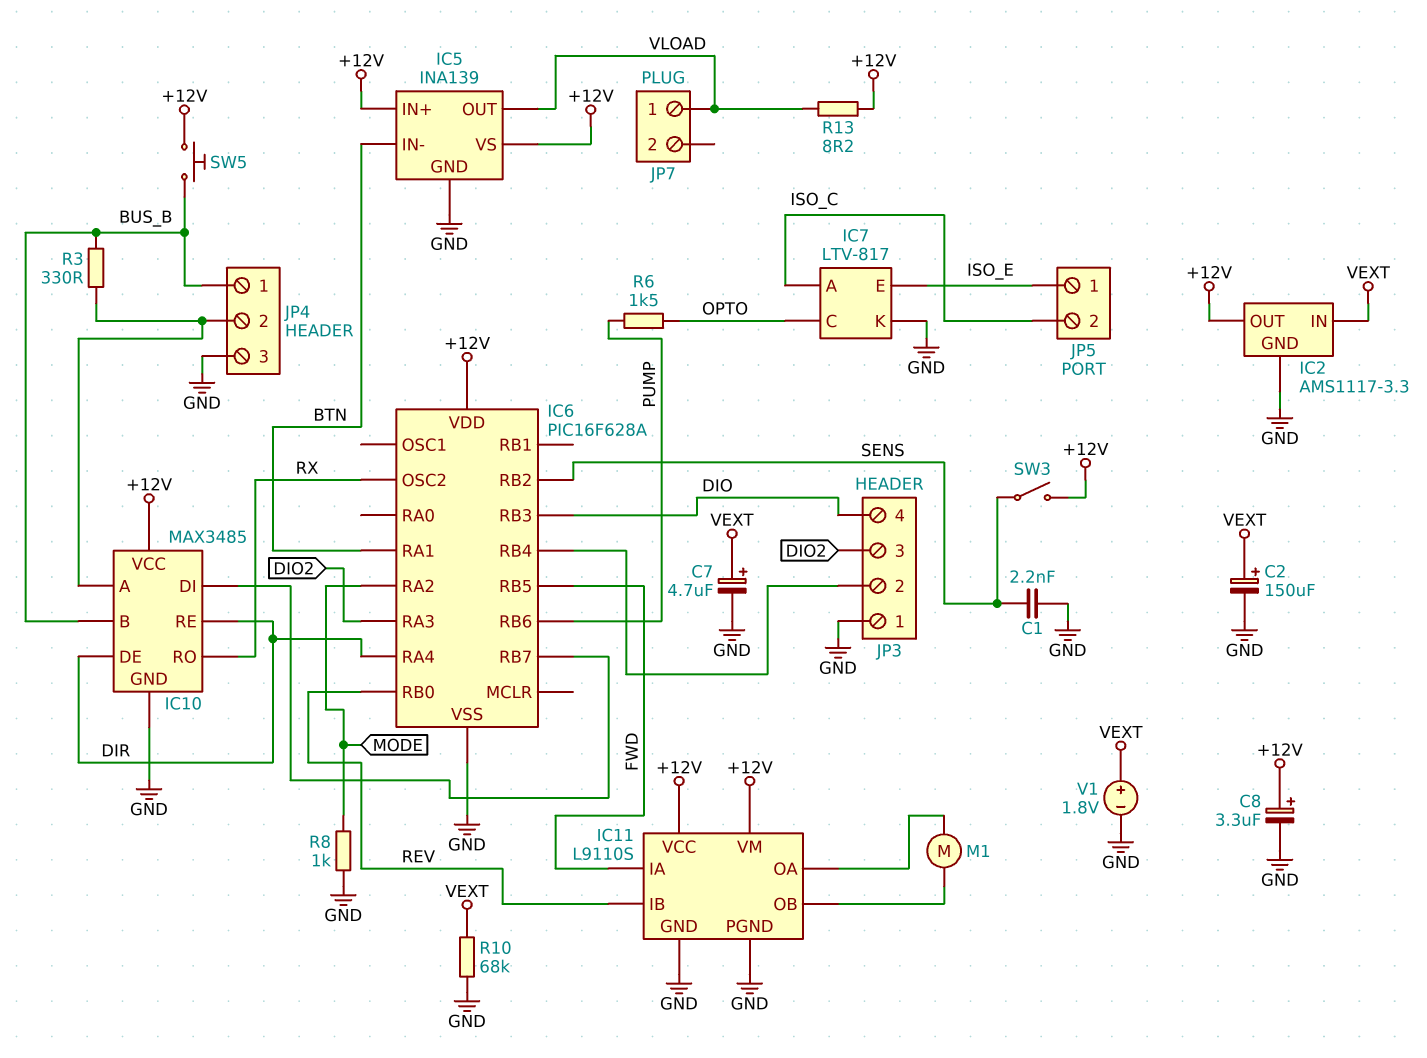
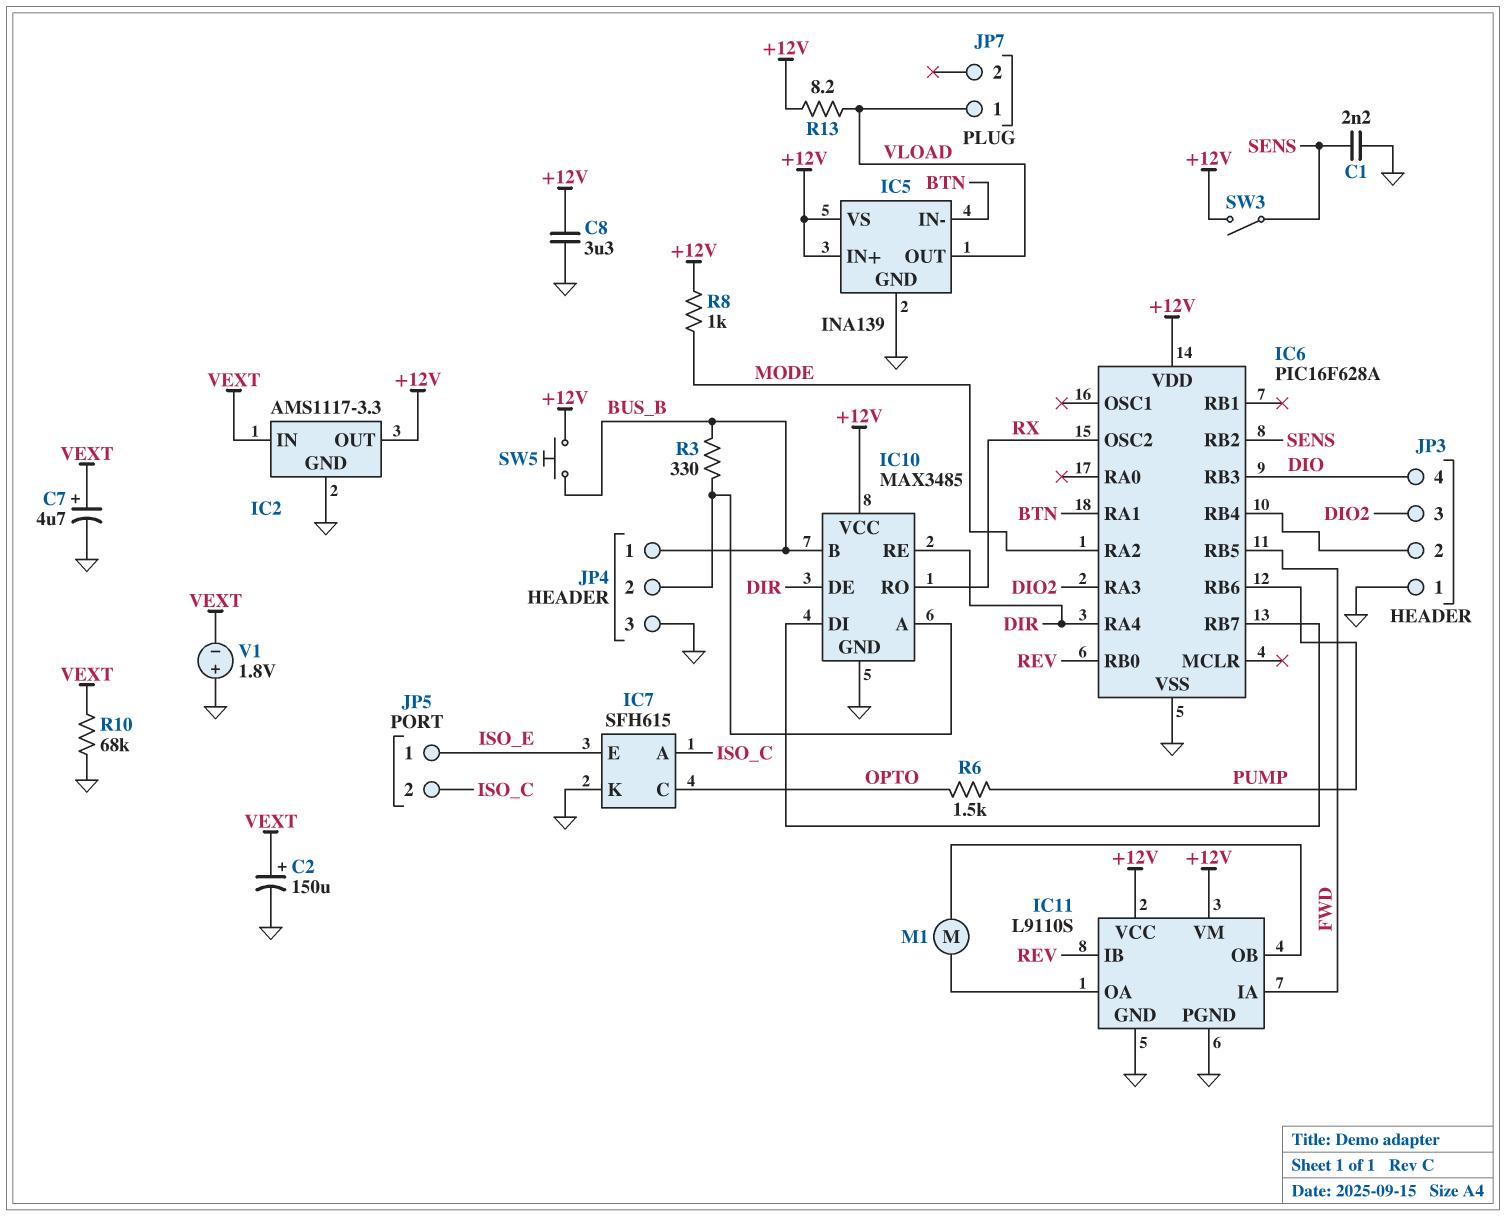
C8: 3.3uF (plus +12V, minus GND) -> 3.3uF (+12V, GND)
IC7: LTV-817 -> SFH615
R8: 1k (GND, MODE) -> 1k (+12V, MODE)
V1: 1.8V (plus VEXT, minus GND) -> 1.8V (plus GND, minus VEXT)

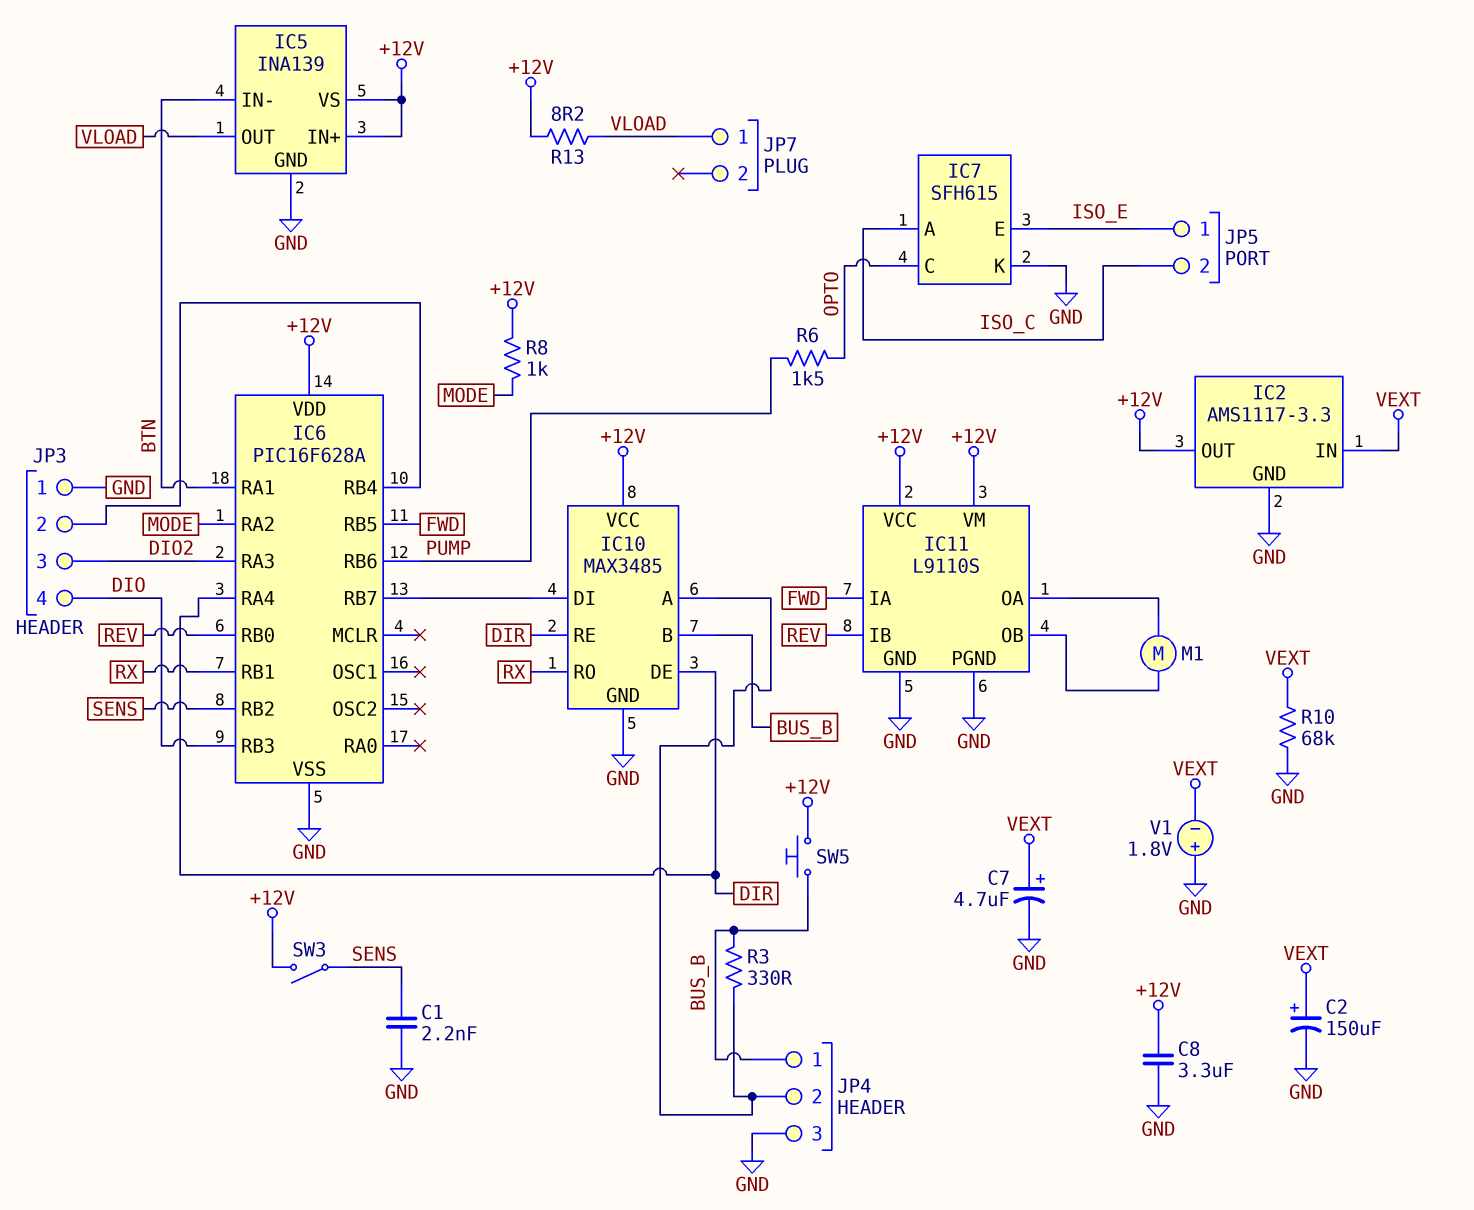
IC6 pin OSC2: RX -> none
IC6 pin RB1: none -> RX

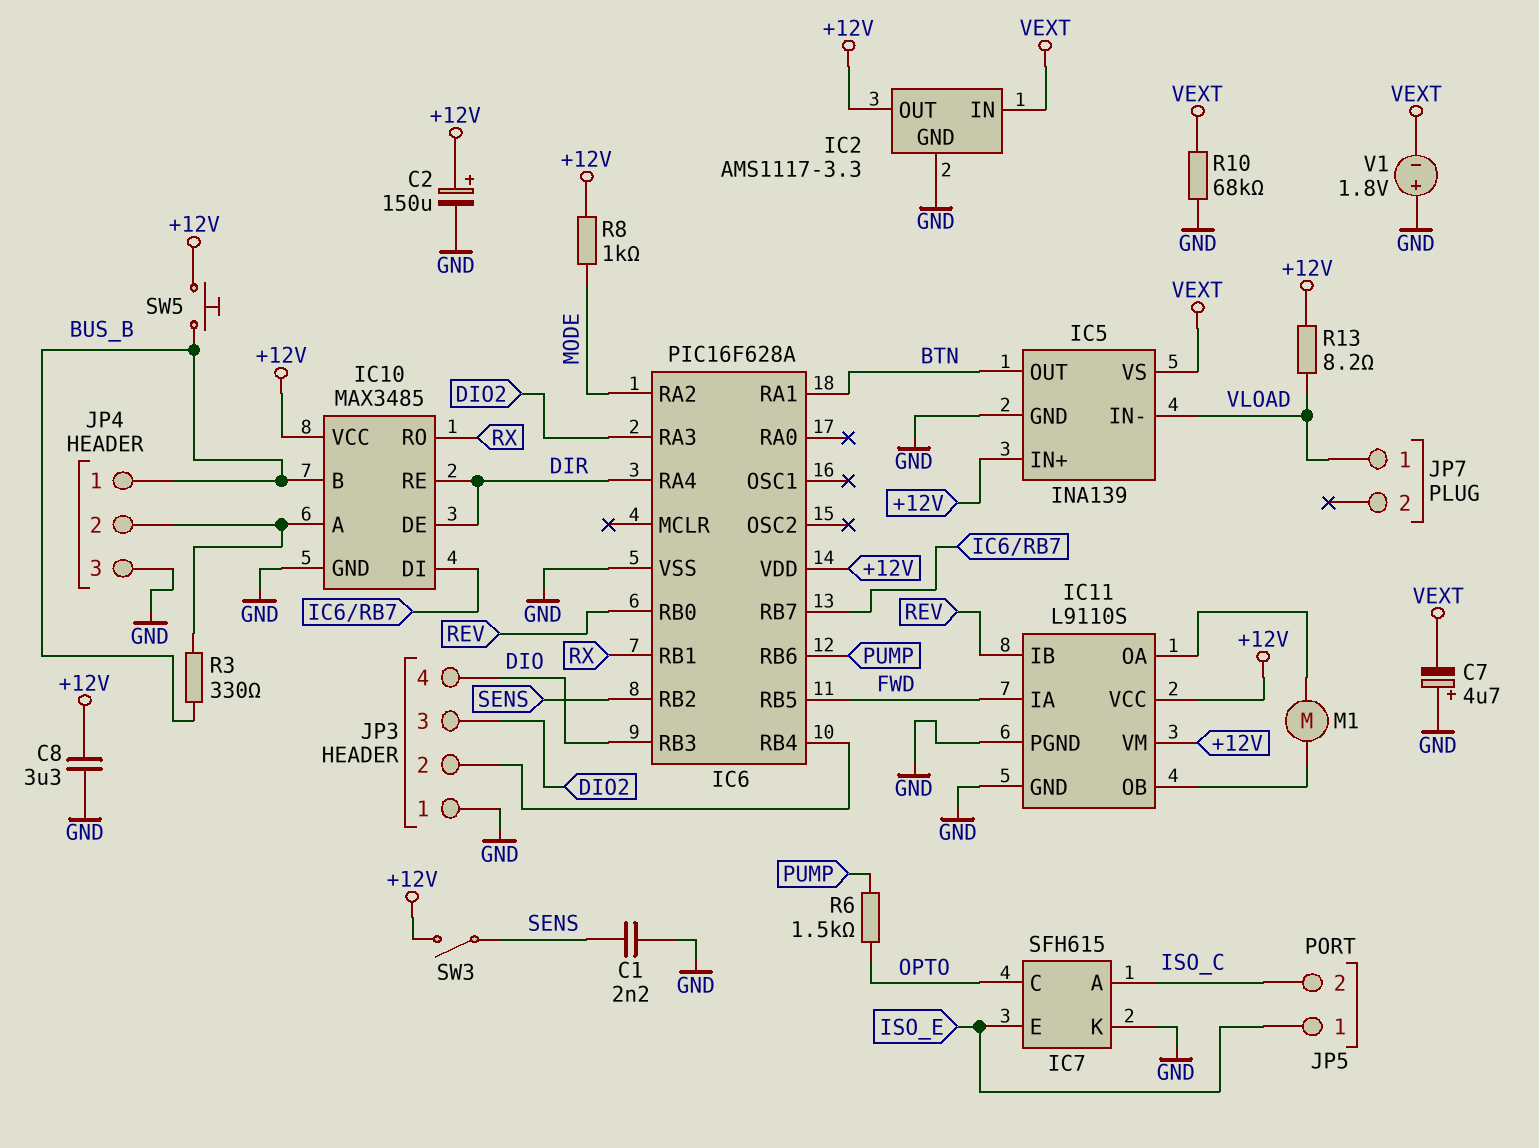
C2: 150uF (plus VEXT, minus GND) -> 150uF (plus +12V, minus GND)
C7: 4.7uF (plus VEXT, minus GND) -> 4.7uF (plus GND, minus VEXT)
IC5 pin IN-: BTN -> VLOAD
IC5 pin OUT: VLOAD -> BTN
IC5 pin VS: +12V -> VEXT

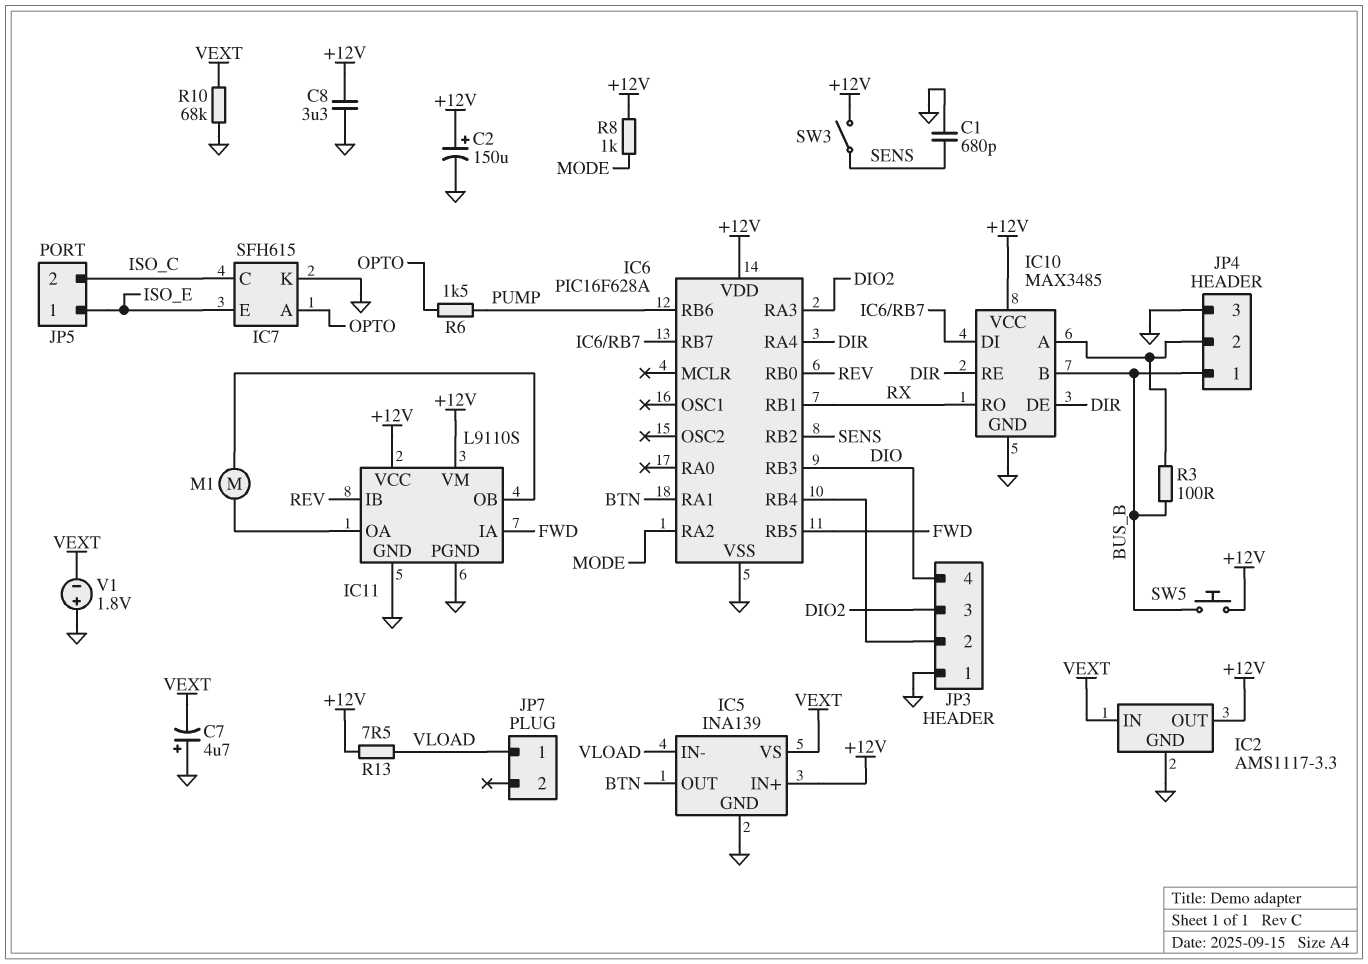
C1: 2.2nF (GND, SENS) -> 680pF (GND, SENS)
IC7 pin A: ISO_C -> OPTO
IC7 pin C: OPTO -> ISO_C
R3: 330 (BUS_B, IC10/A) -> 100 (BUS_B, IC10/A)
R13: 8.2 (+12V, VLOAD) -> 7.5 (+12V, VLOAD)

